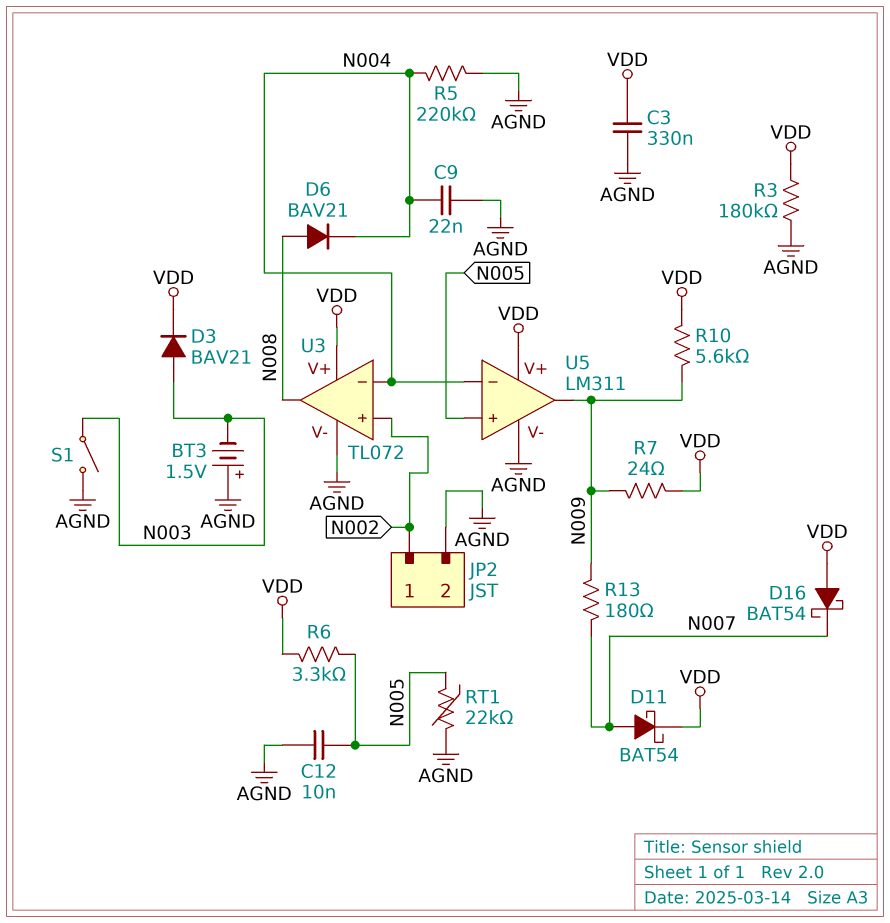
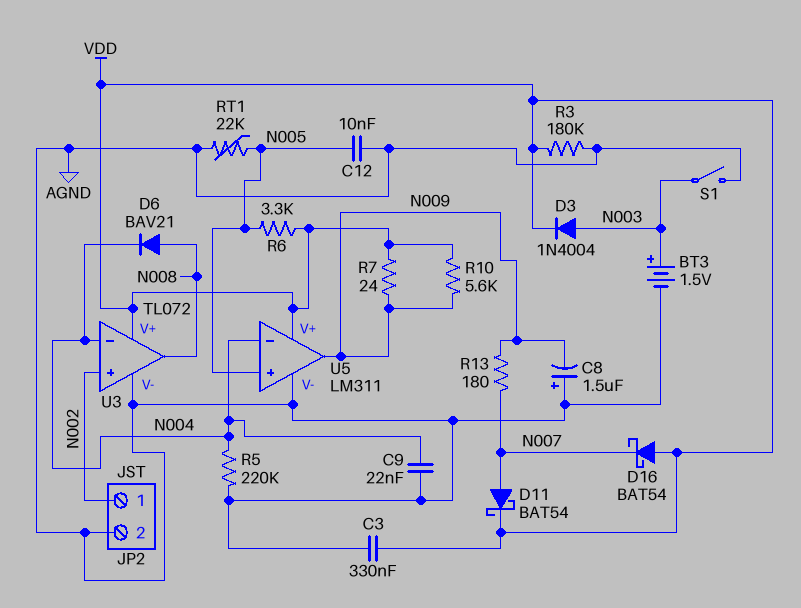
BT3: 1.5V (plus AGND, minus N003) -> 1.5V (plus N003, minus AGND)
C8: none -> 1.5uF (plus AGND, minus N009)
D3: diode BAV21 (A N003, K VDD) -> diode 1N4004 (A N003, K VDD)

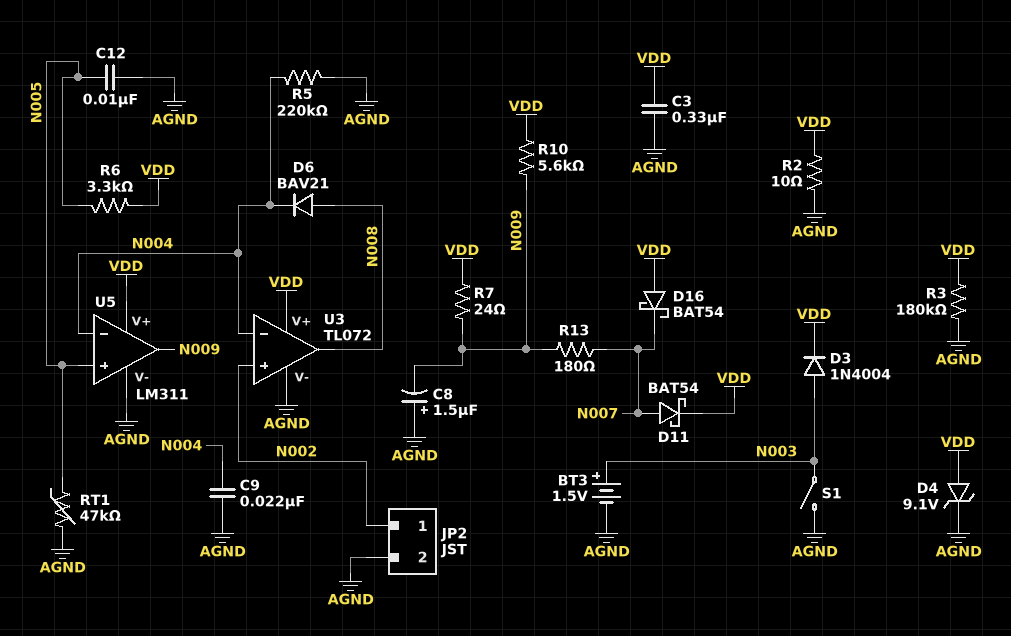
D4: none -> zener 9.1V (A VDD, K AGND)
R2: none -> 10 (AGND, VDD)
RT1: 22k (AGND, N005) -> 47k (AGND, N005)

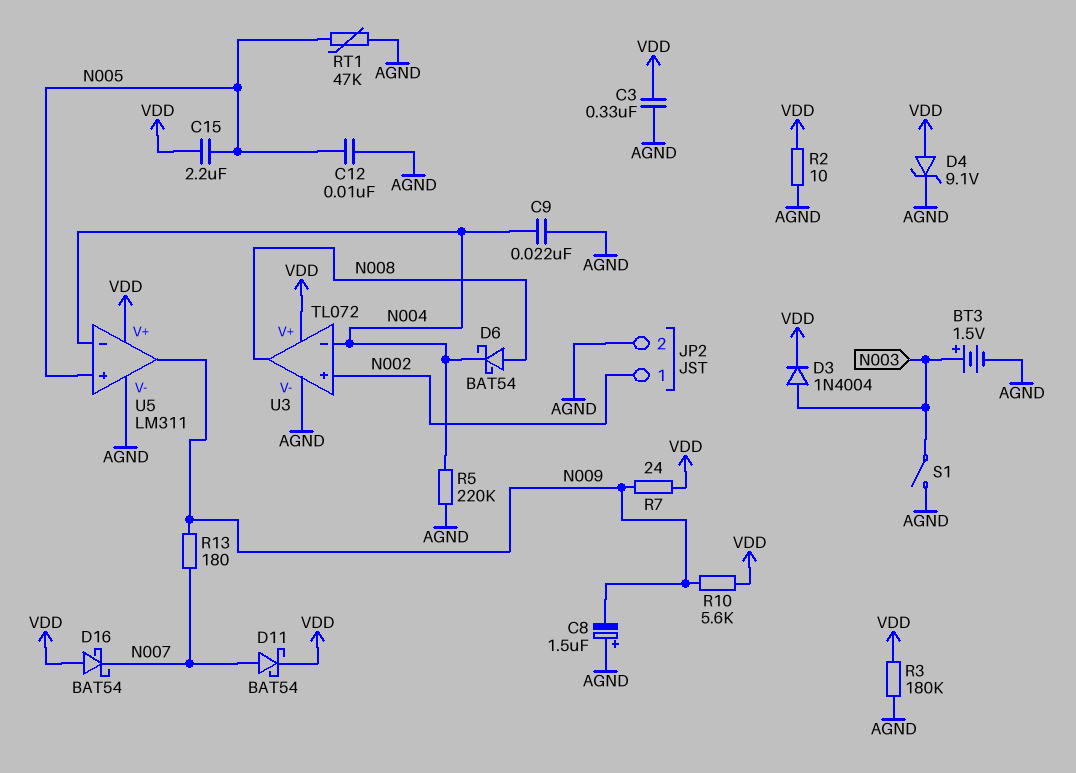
C15: none -> 2.2uF (N005, VDD)
D6: diode BAV21 (A N008, K N004) -> schottky BAT54 (A N008, K N004)
R6: 3.3k (N005, VDD) -> none

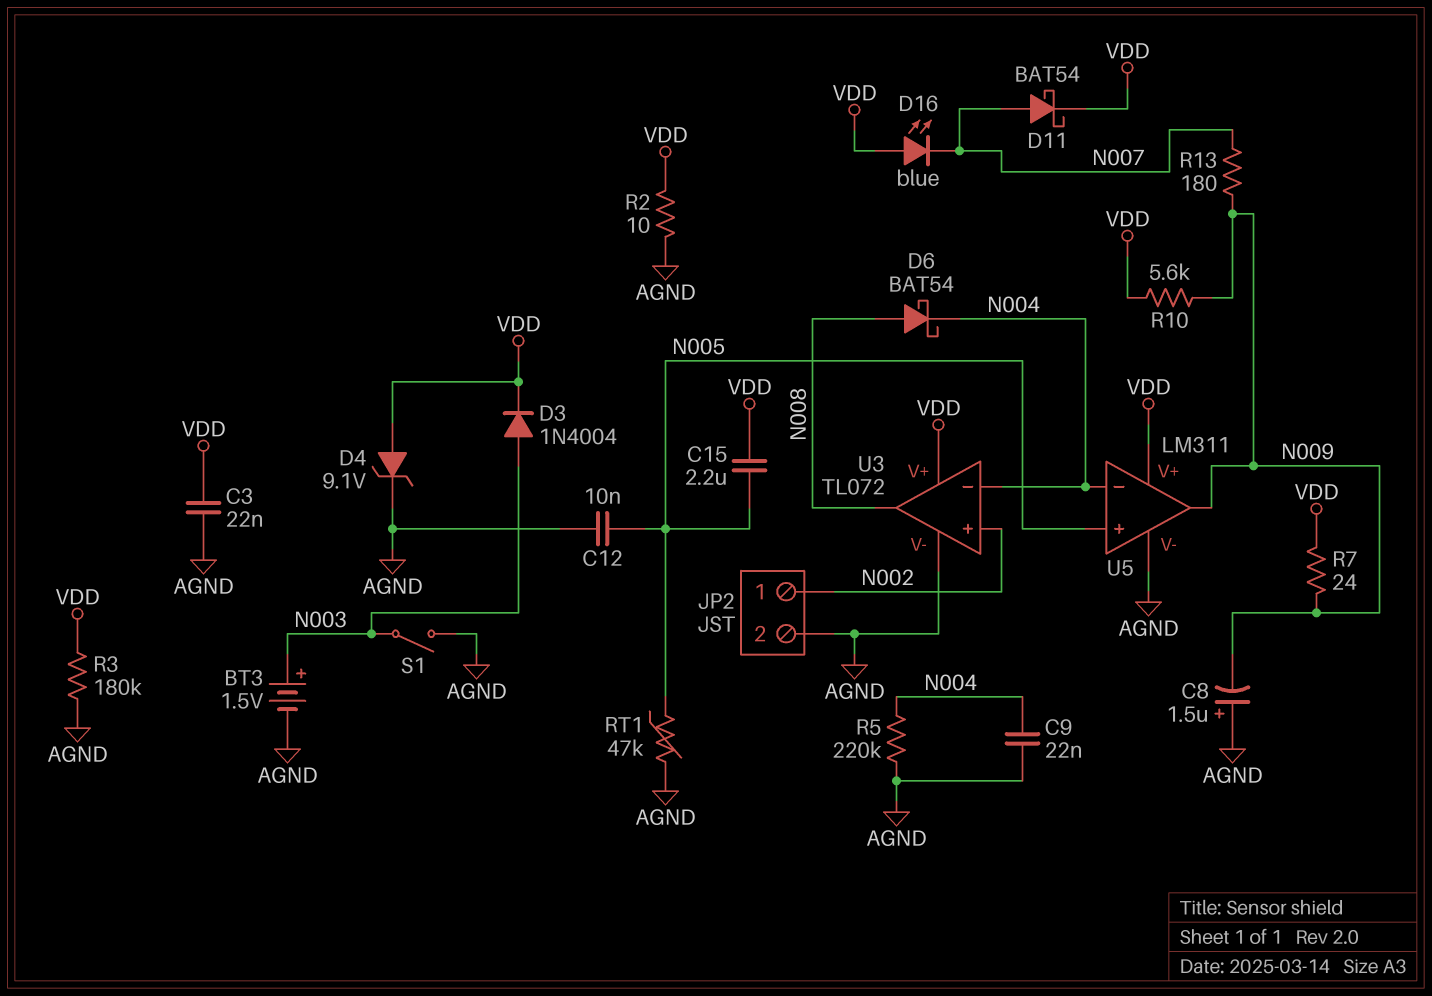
C3: 330nF (AGND, VDD) -> 22nF (AGND, VDD)
D16: schottky BAT54 (A VDD, K N007) -> LED blue (A VDD, K N007)

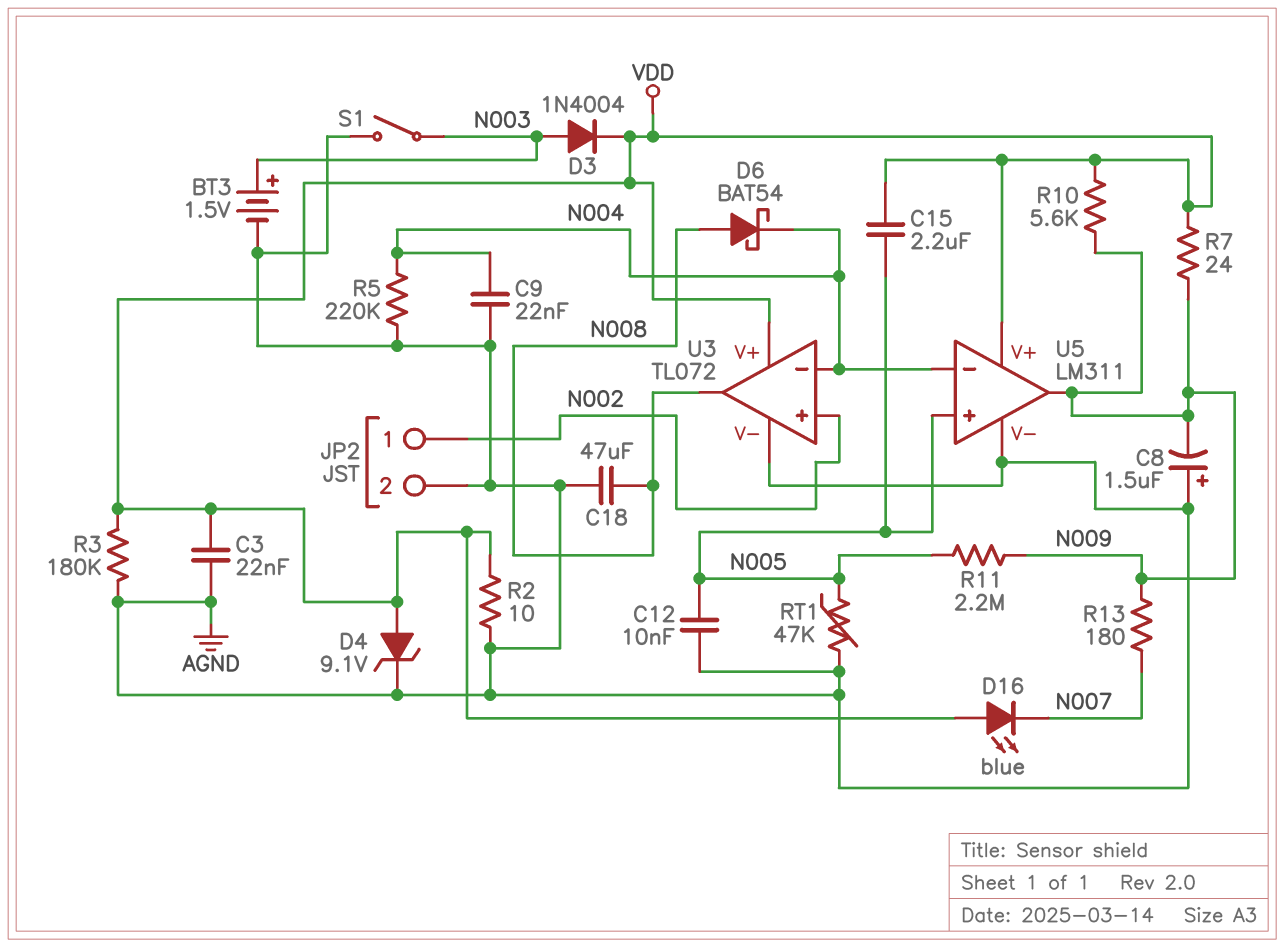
C18: none -> 47uF (AGND, N008)
D11: schottky BAT54 (A N007, K VDD) -> none
R11: none -> 2.2M (N005, N009)

